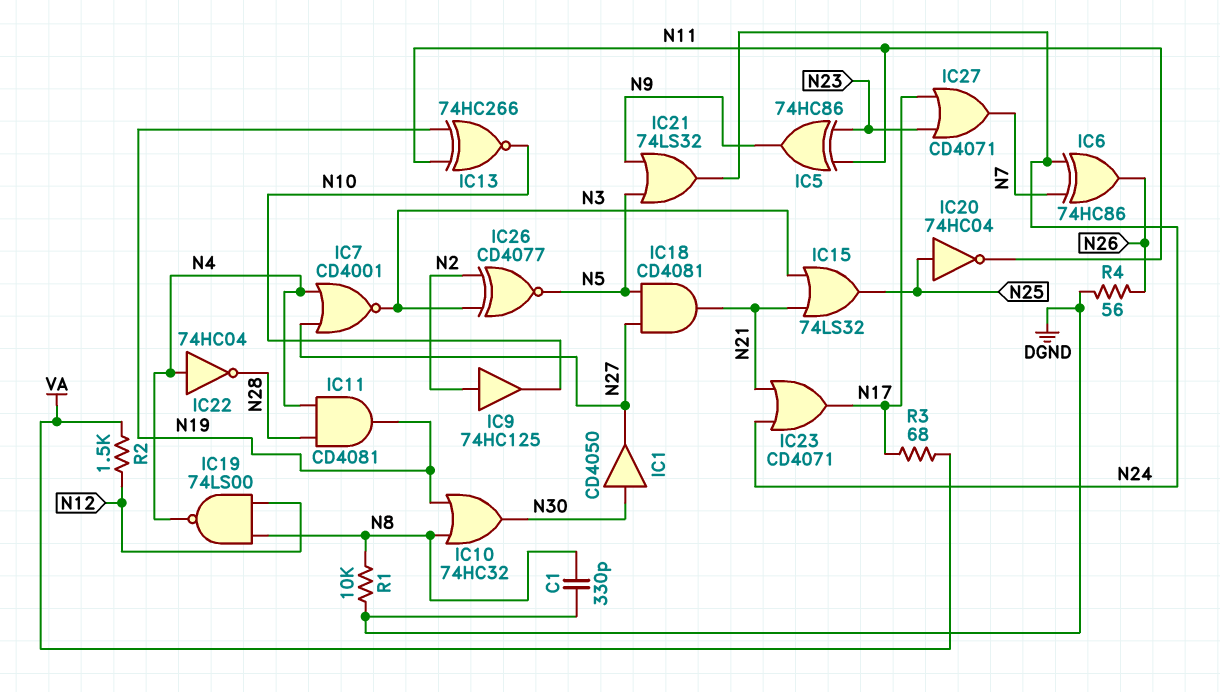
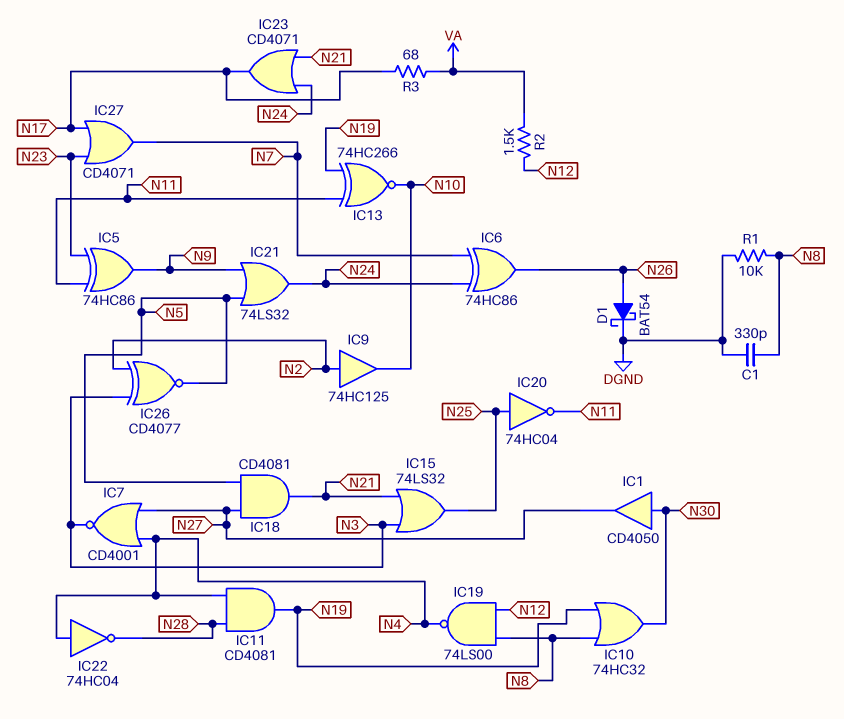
D1: none -> schottky BAT54 (A N26, K DGND)
R4: 56 (DGND, N26) -> none

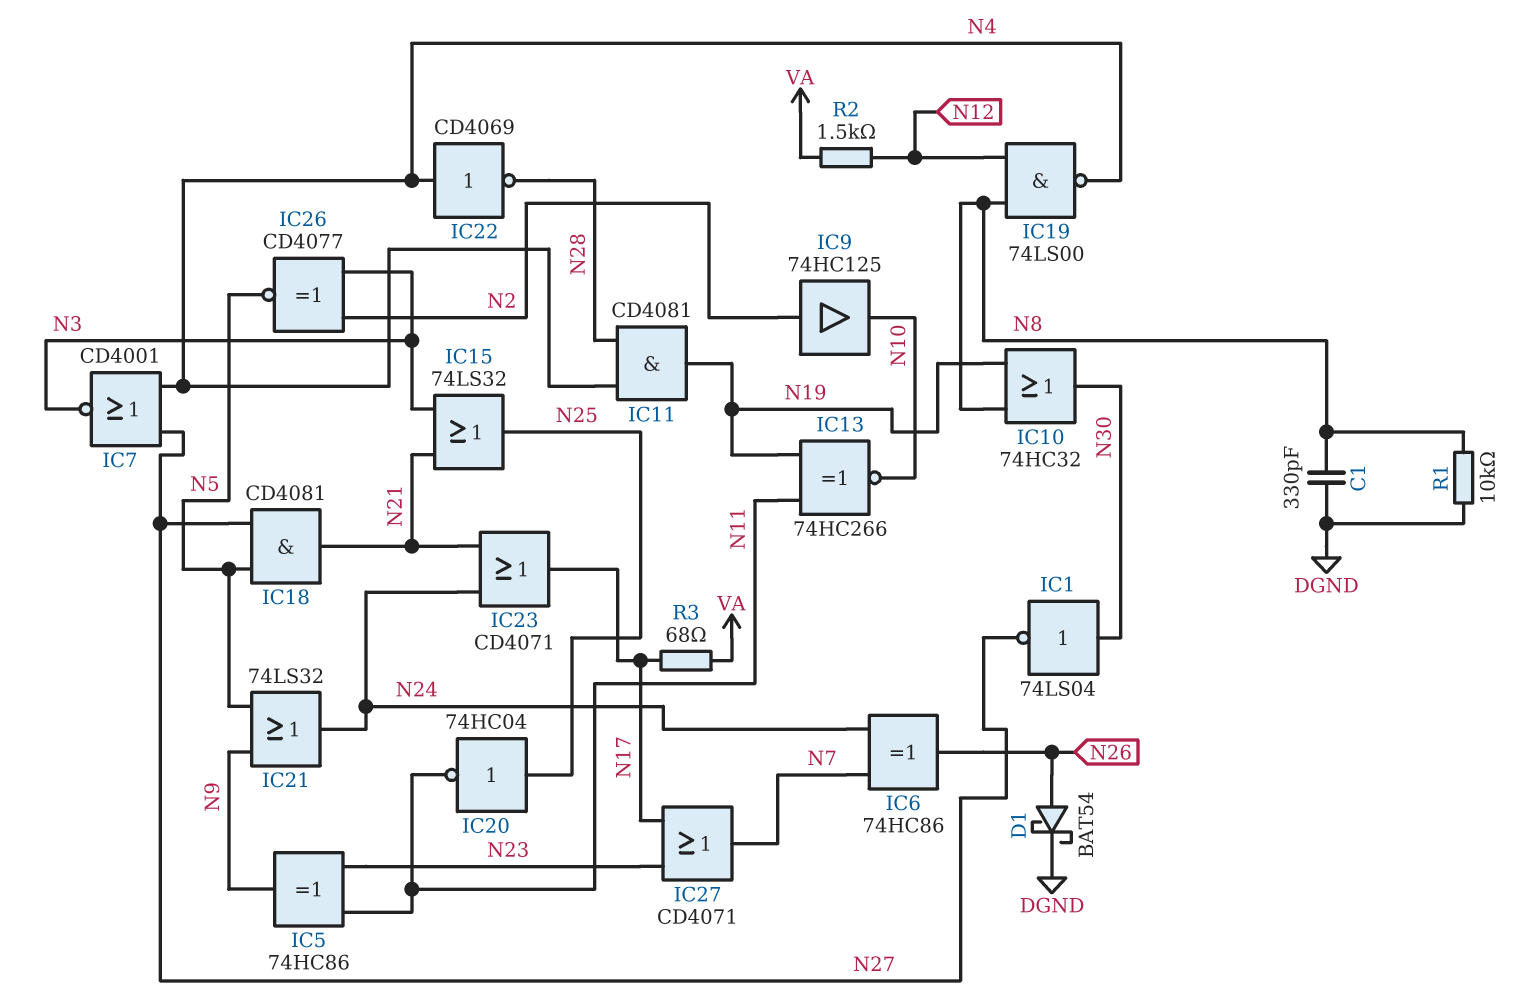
IC1: buffer CD4050 (in N30, out N27) -> NOT 74LS04 (in N30, out N27)
IC22: NOT 74HC04 (in N4, out N28) -> NOT CD4069 (in N4, out N28)

